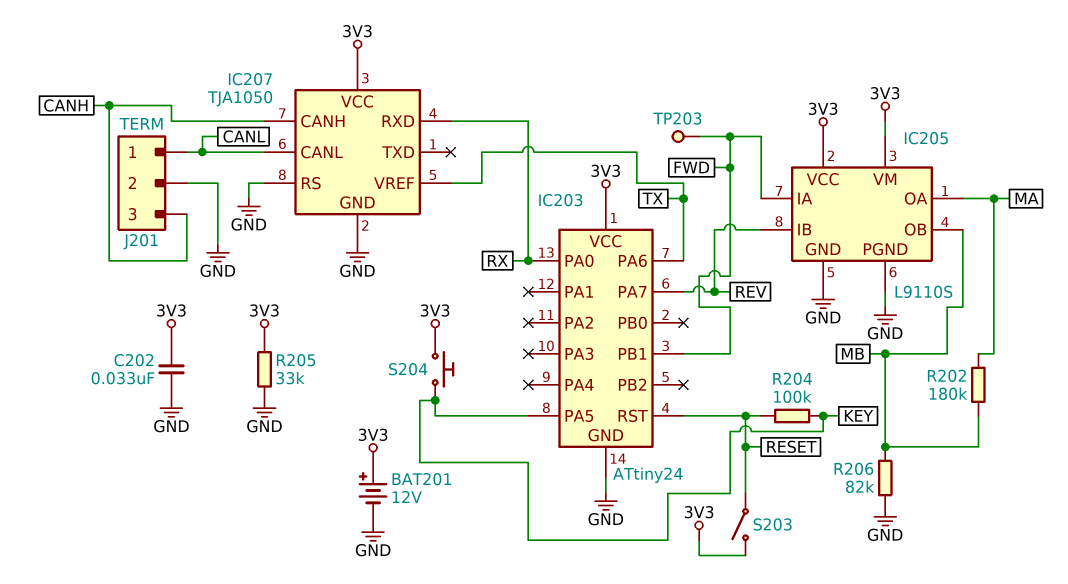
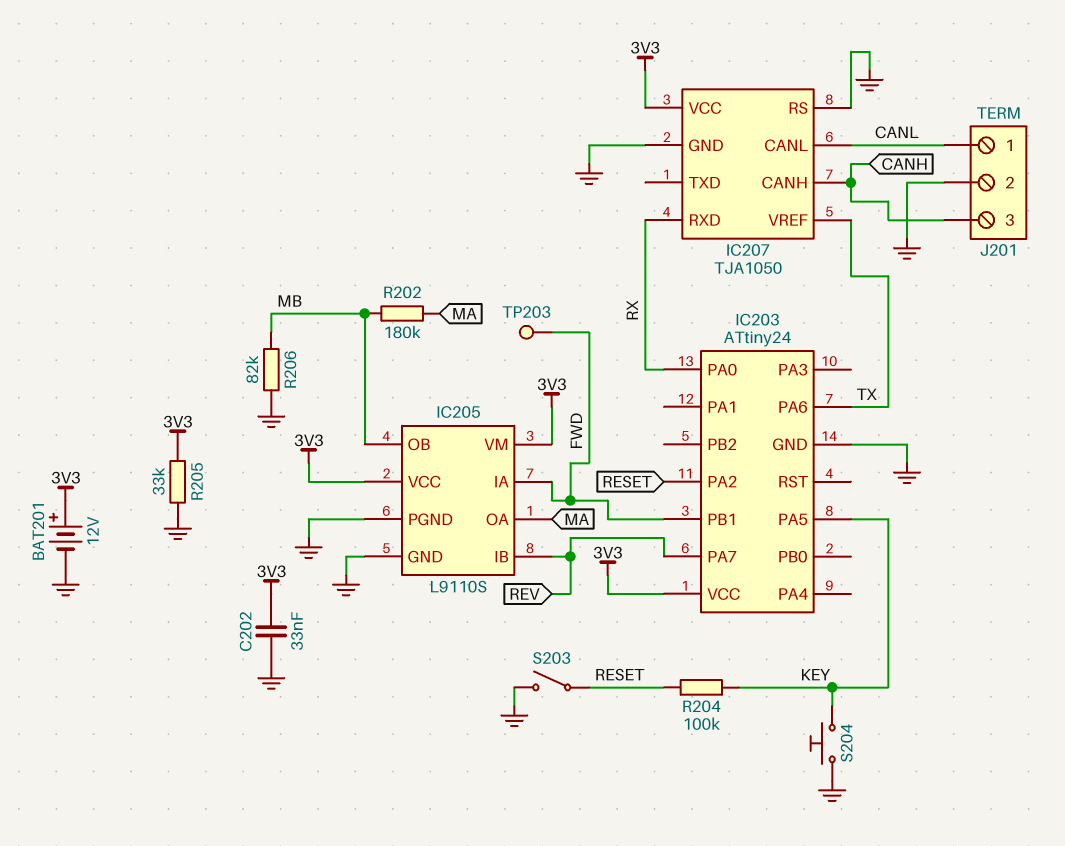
IC203 pin PA2: none -> RESET
IC203 pin RST: RESET -> none
S203: switch (3V3, RESET) -> switch (GND, RESET)
S204: button (3V3, KEY) -> button (GND, KEY)

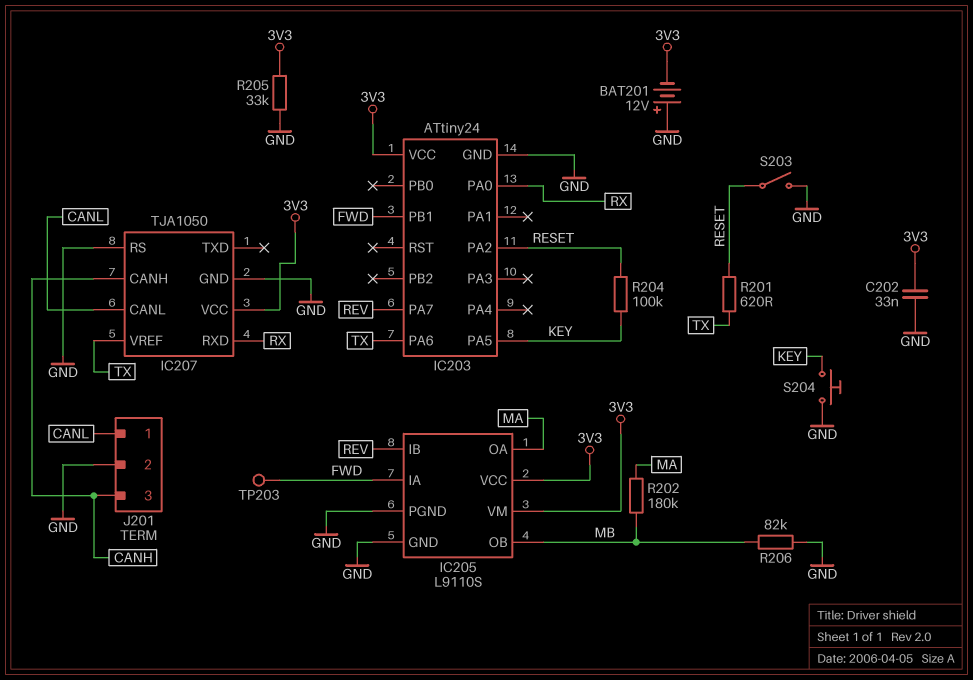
BAT201: 12V (plus 3V3, minus GND) -> 12V (plus GND, minus 3V3)
R201: none -> 620 (RESET, TX)

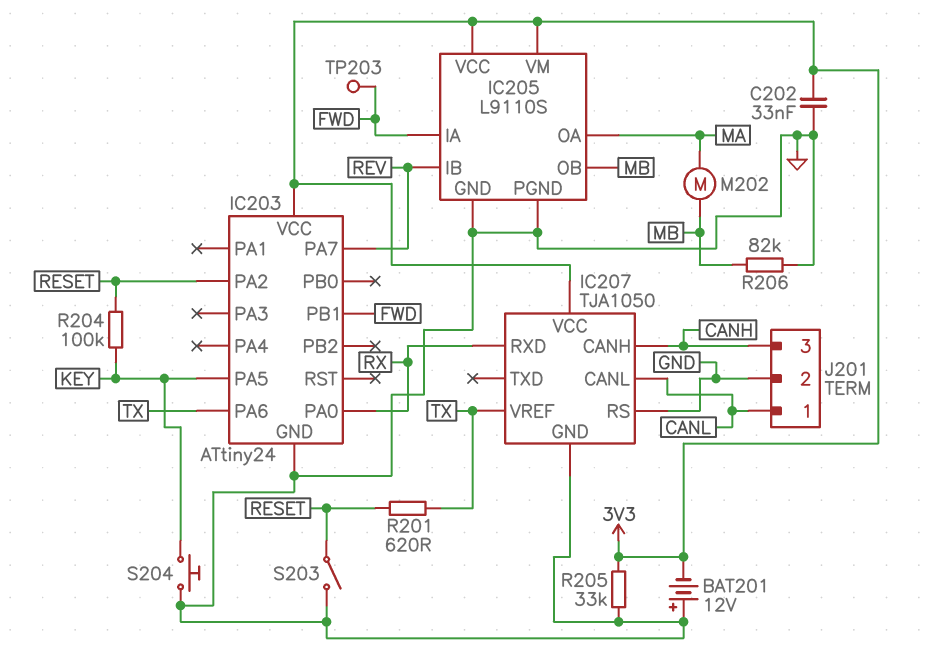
M202: none -> motor (MA, MB)
R202: 180k (MA, MB) -> none

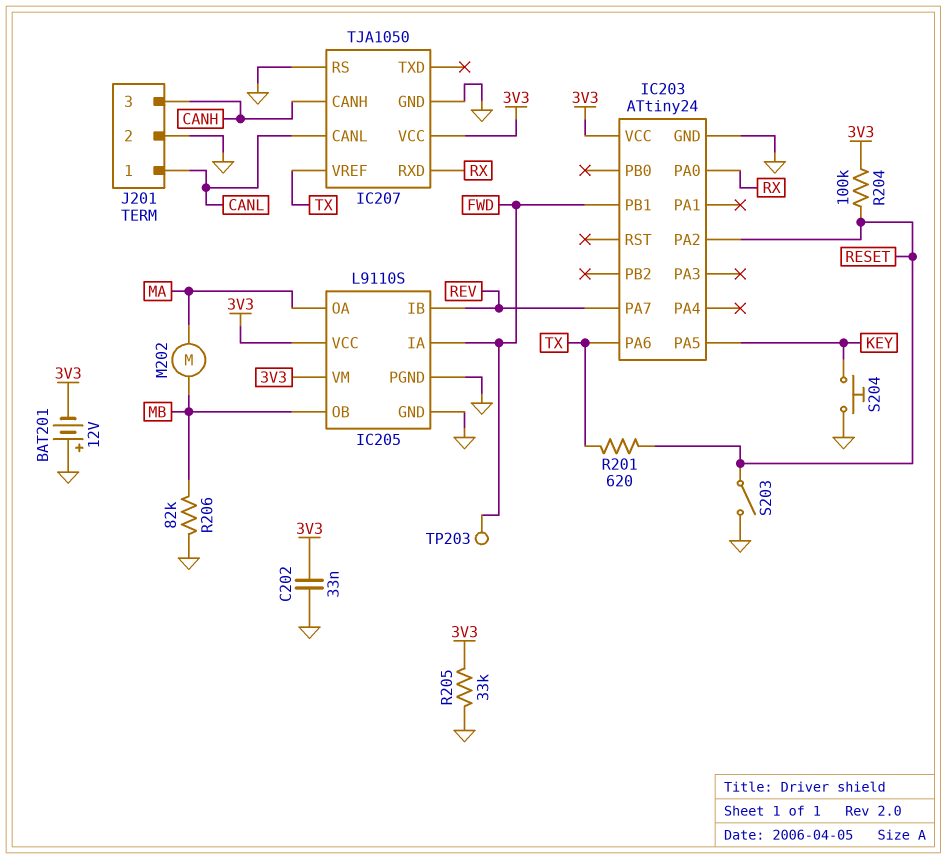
R204: 100k (KEY, RESET) -> 100k (3V3, RESET)

